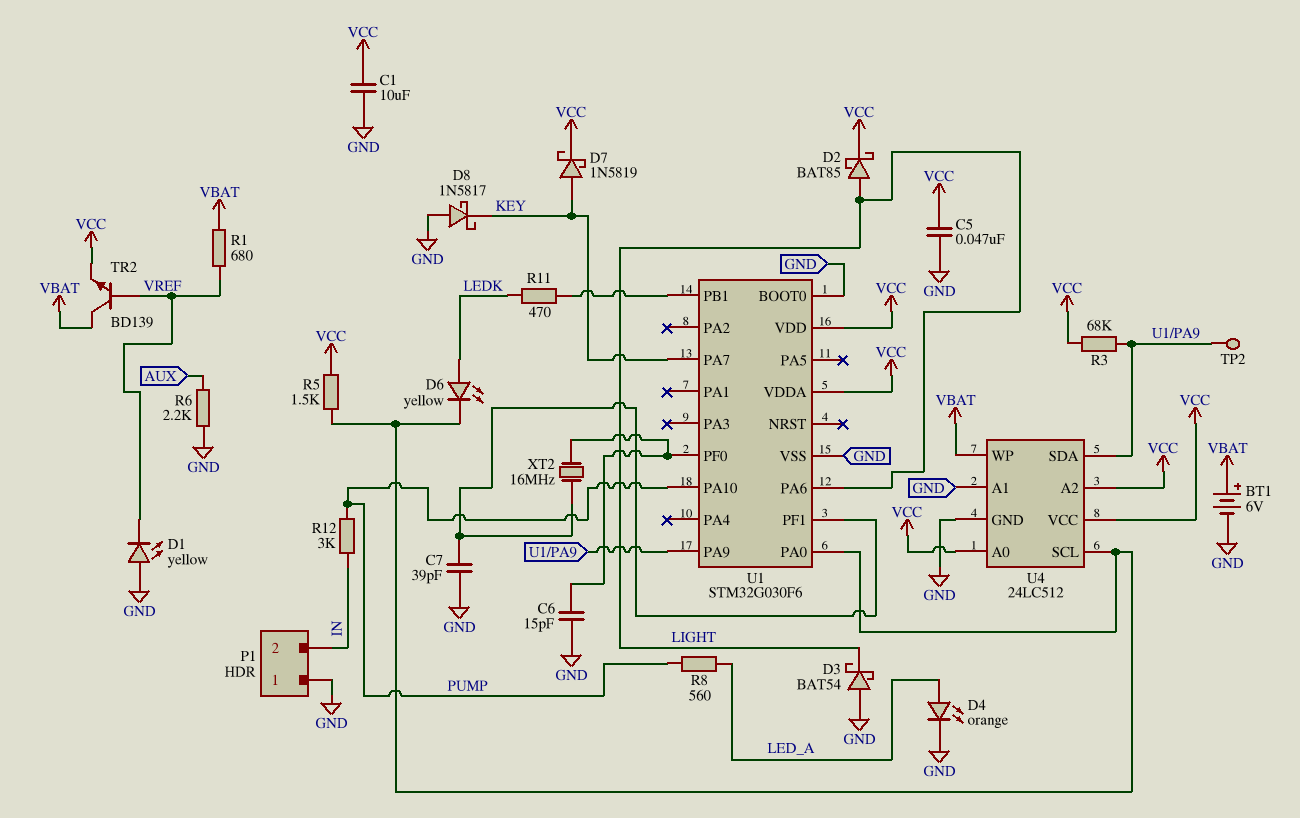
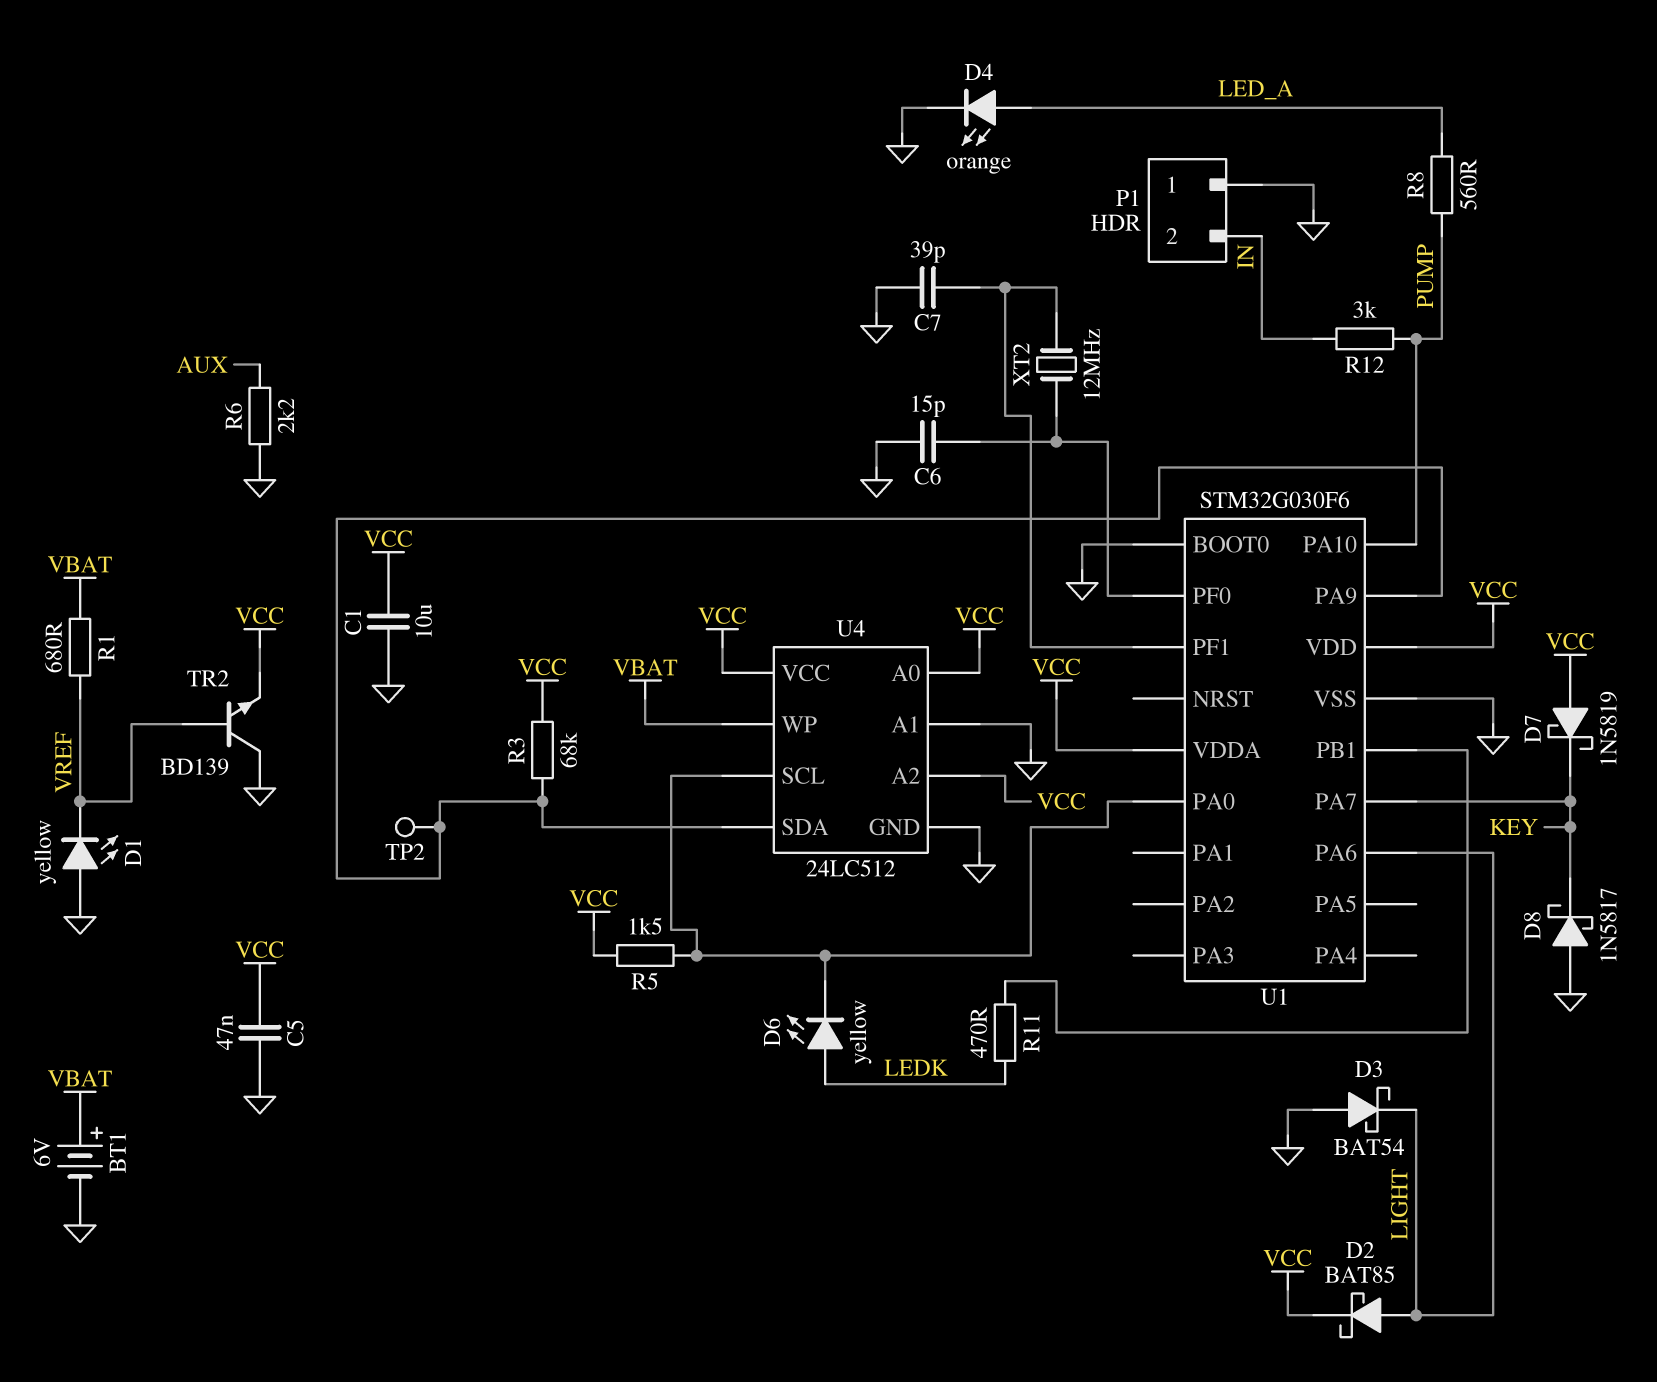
D7: schottky 1N5819 (A KEY, K VCC) -> schottky 1N5819 (A VCC, K KEY)
TR2: NPN BD139 (B VREF, C VBAT, E VCC) -> NPN BD139 (B VREF, C GND, E VCC)
XT2: 16MHz (U1/PF0, U1/PF1) -> 12MHz (U1/PF0, U1/PF1)

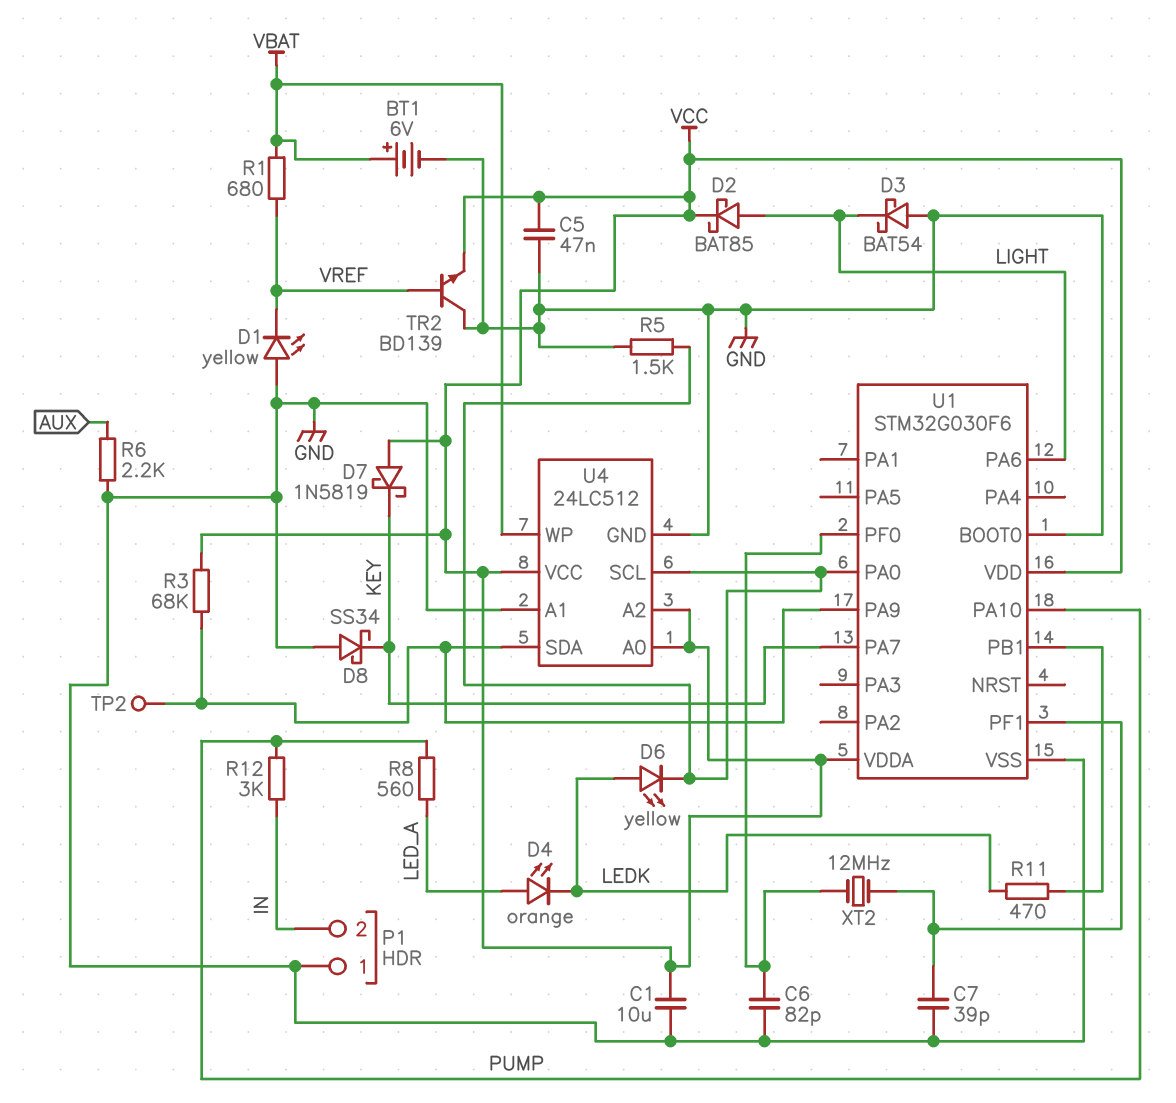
C6: 15pF (GND, U1/PF0) -> 82pF (GND, U1/PF0)
D4: LED orange (A LED_A, K GND) -> LED orange (A LED_A, K LEDK)
D8: schottky 1N5817 (A GND, K KEY) -> schottky SS34 (A GND, K KEY)
R5: 1.5k (U1/PA0, VCC) -> 1.5k (GND, U1/PA0)

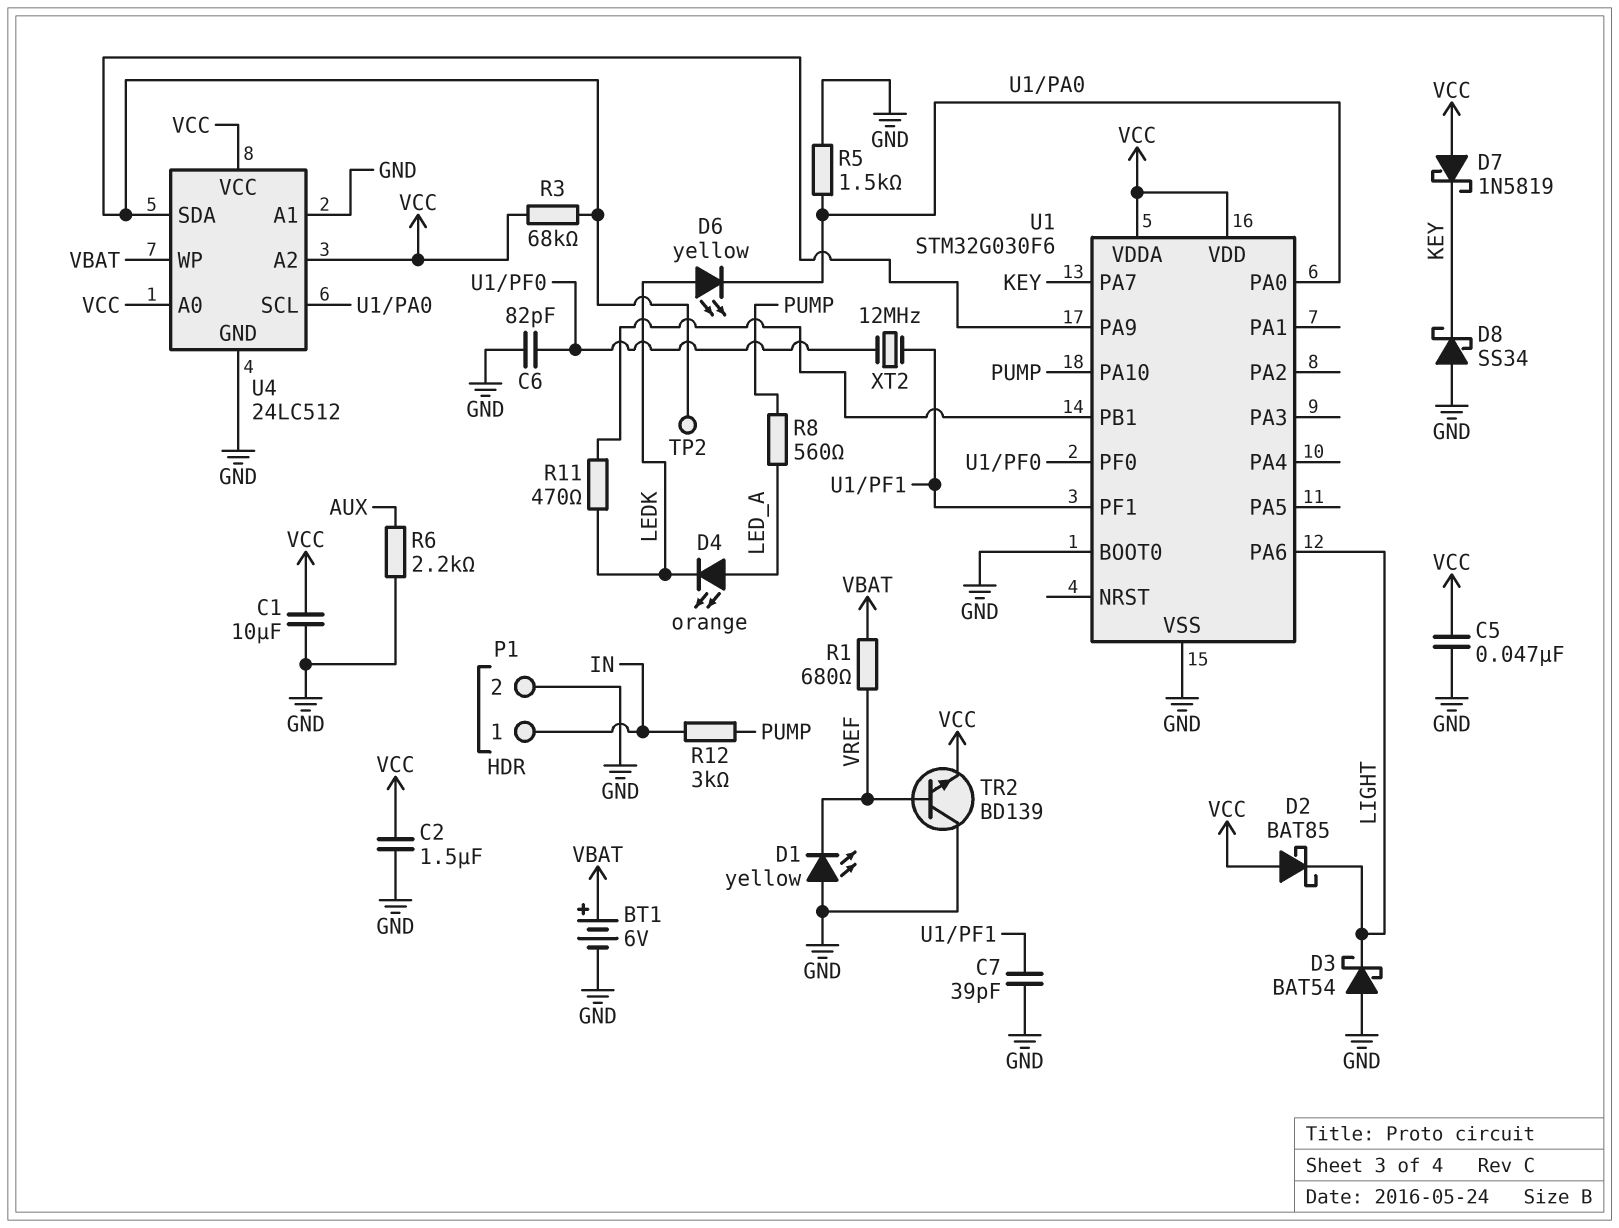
C2: none -> 1.5uF (GND, VCC)
D2: schottky BAT85 (A LIGHT, K VCC) -> schottky BAT85 (A VCC, K LIGHT)
P1 pin 1: GND -> IN
P1 pin 2: IN -> GND

